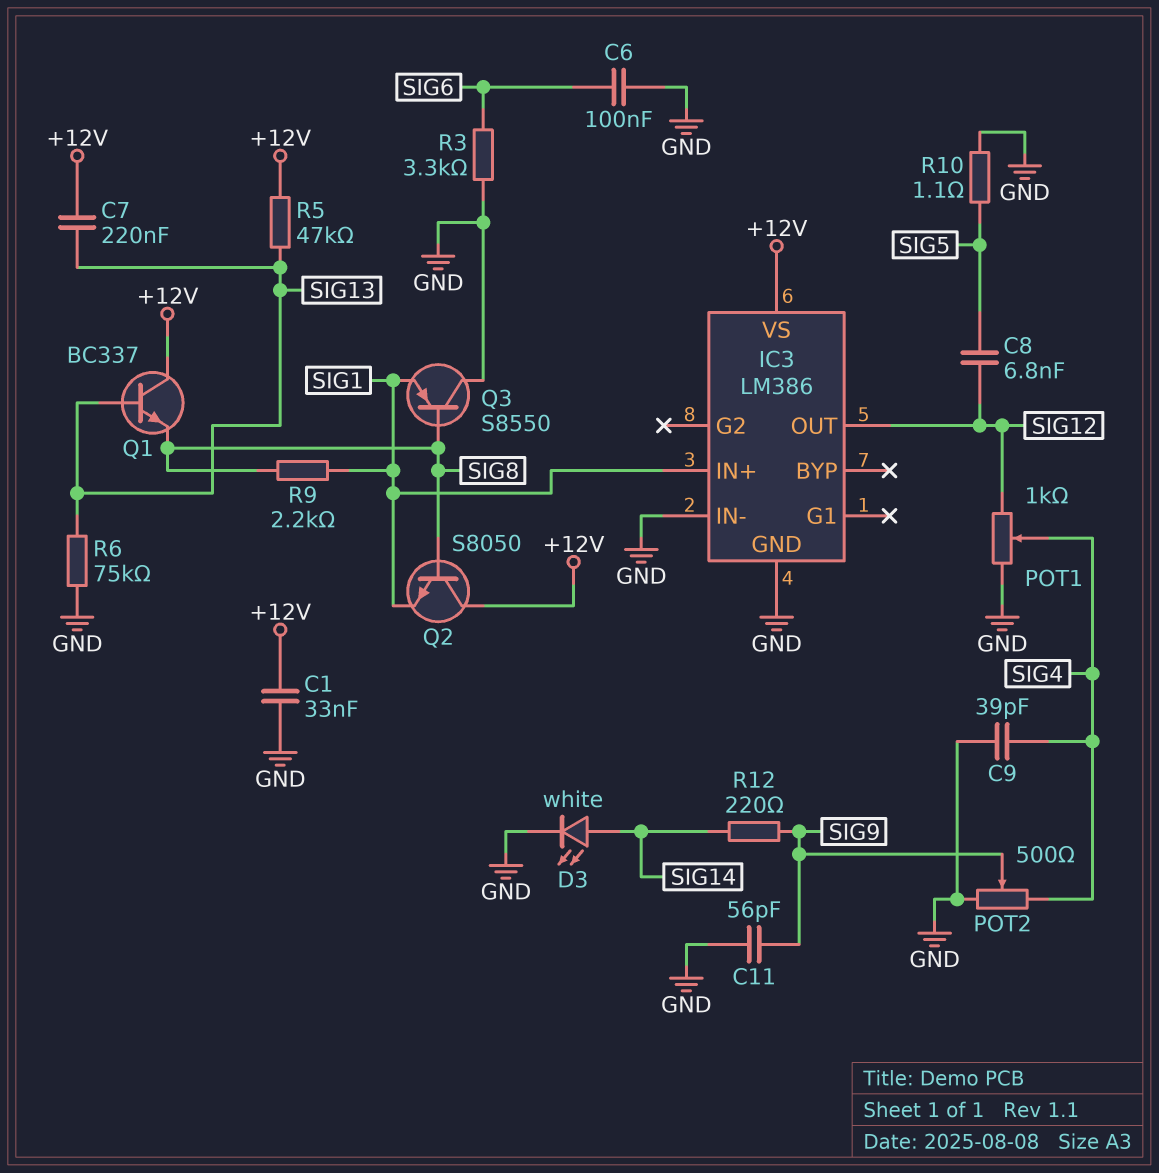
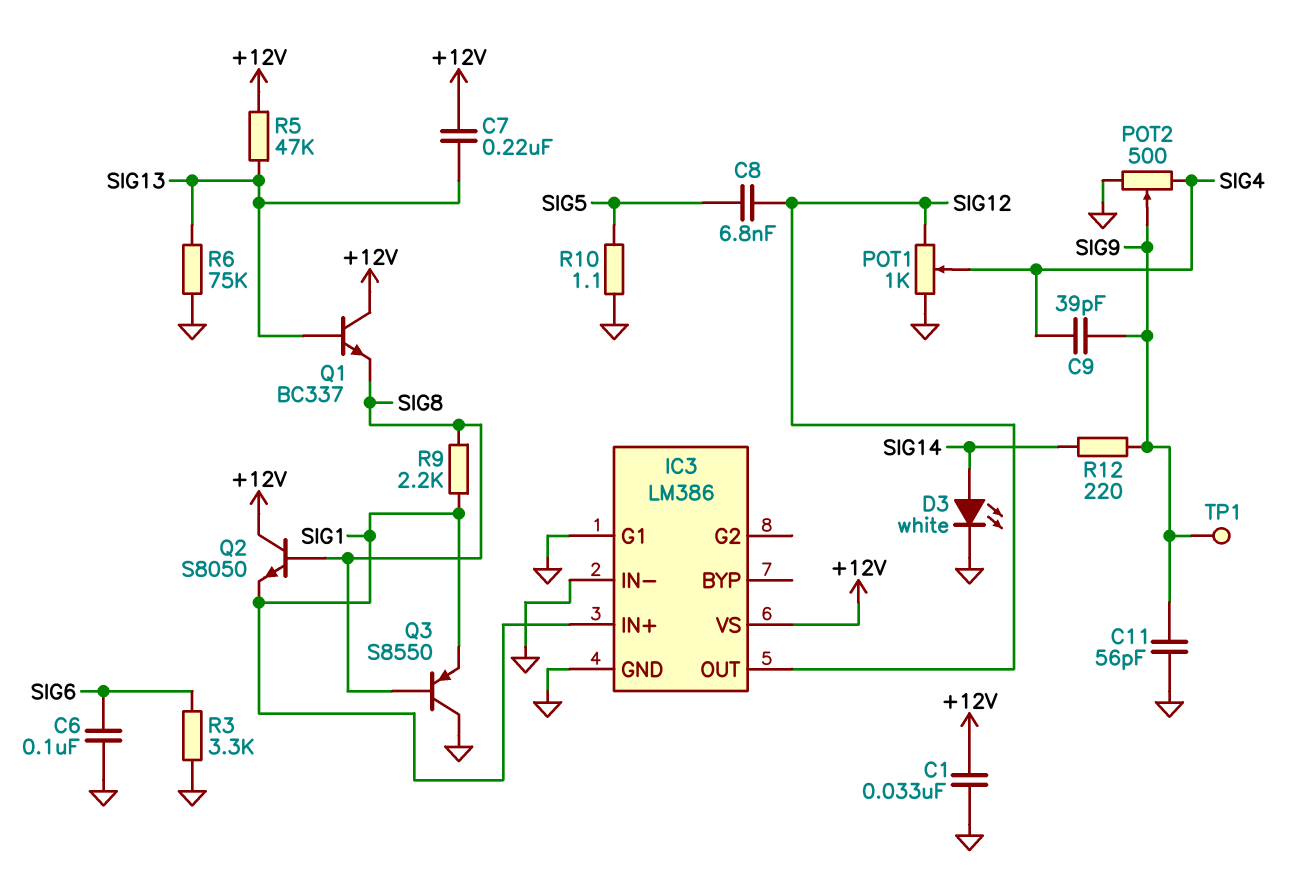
C9: 39pF (GND, SIG4) -> 39pF (SIG4, SIG9)
IC3 pin G1: none -> GND
TP1: none -> test point (SIG9)

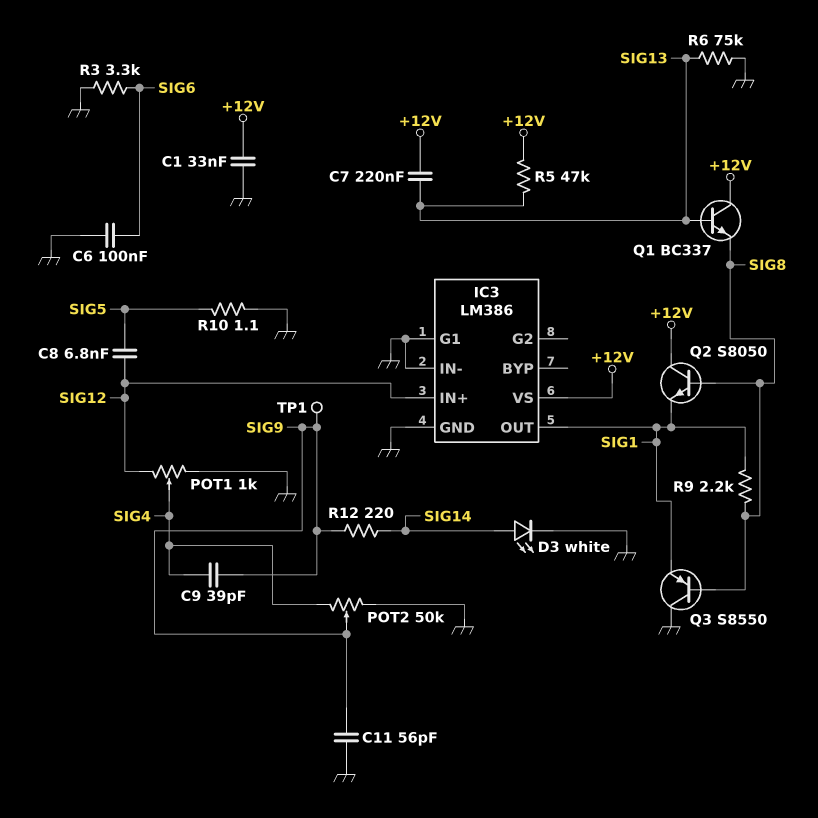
IC3 pin IN+: SIG1 -> SIG12
IC3 pin OUT: SIG12 -> SIG1
POT2: 500 (GND, SIG4, wiper SIG9) -> 50k (GND, SIG4, wiper SIG9)

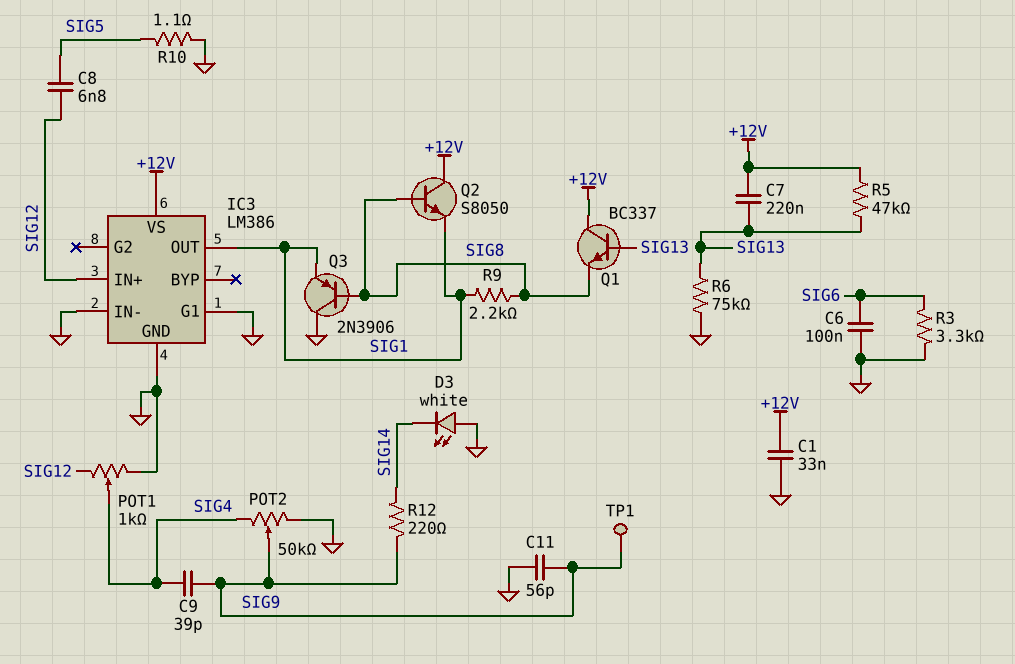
D3: LED white (A SIG14, K GND) -> LED white (A GND, K SIG14)
Q3: PNP S8550 (B SIG8, C GND, E SIG1) -> PNP 2N3906 (B SIG8, C GND, E SIG1)

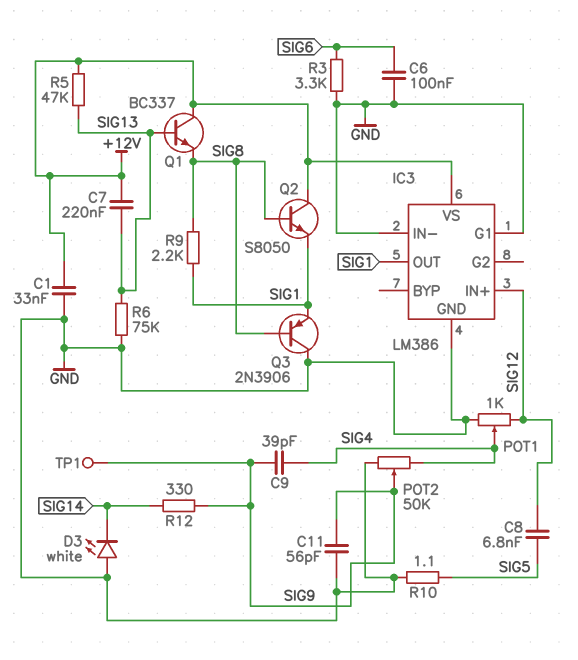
R12: 220 (SIG9, SIG14) -> 330 (SIG9, SIG14)

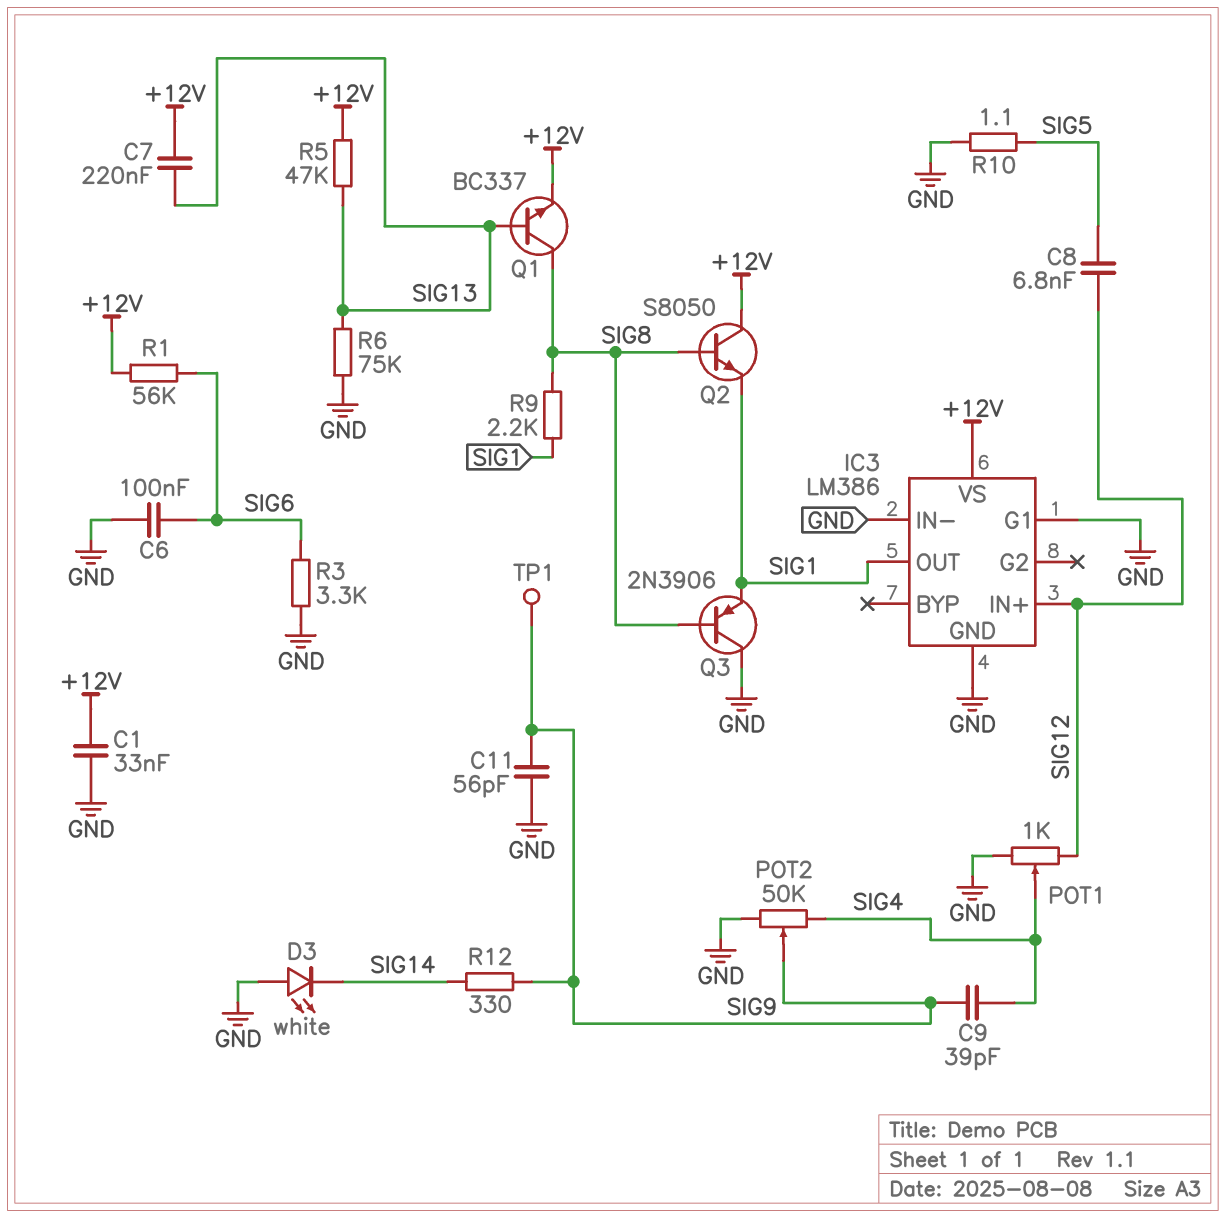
Q1: NPN BC337 (B SIG13, C +12V, E SIG8) -> NPN BC337 (B SIG13, C SIG8, E +12V)
R1: none -> 56k (+12V, SIG6)

